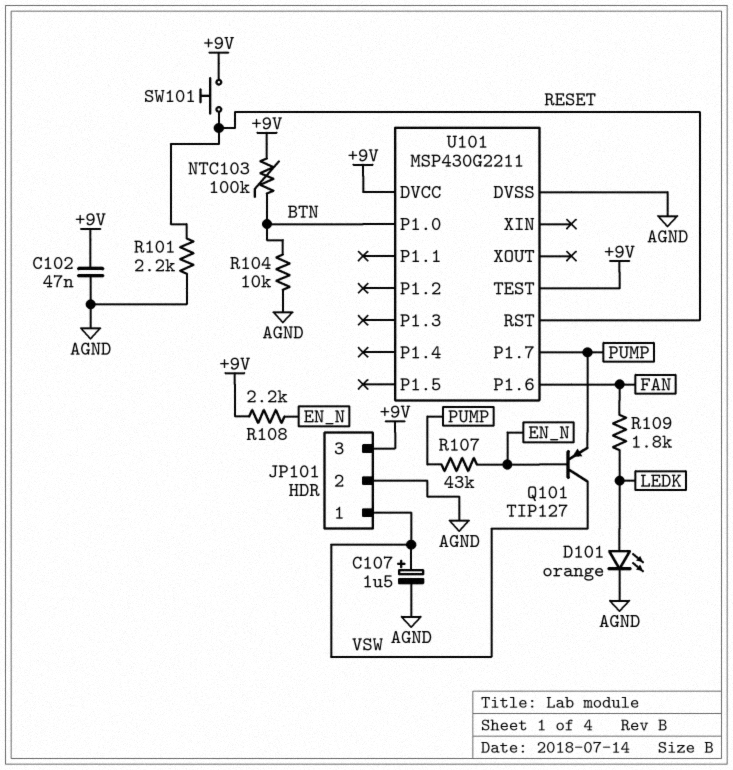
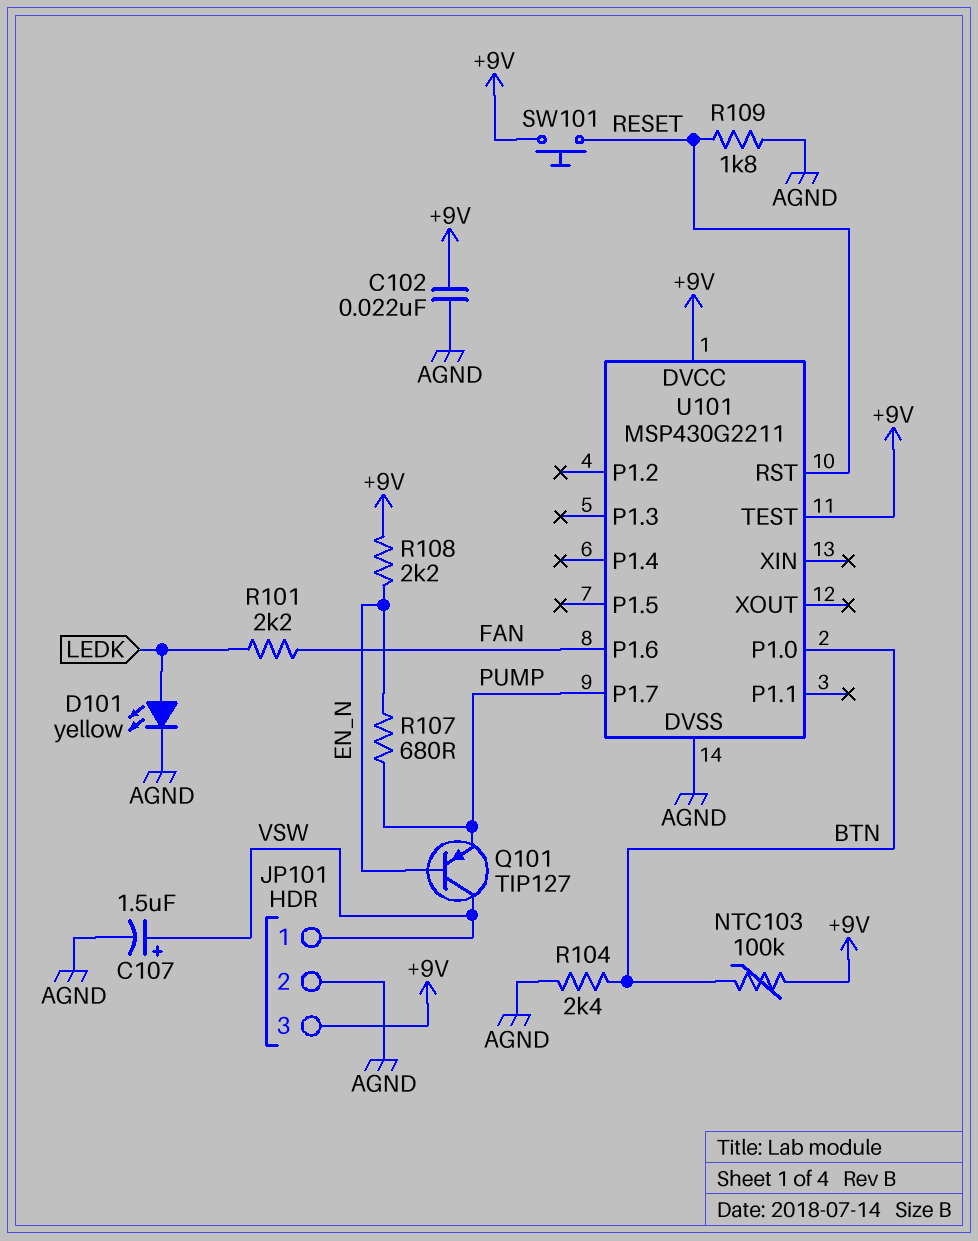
C102: 47nF (+9V, AGND) -> 22nF (+9V, AGND)
D101: LED orange (A LEDK, K AGND) -> LED yellow (A LEDK, K AGND)
R101: 2.2k (AGND, RESET) -> 2.2k (FAN, LEDK)
R104: 10k (AGND, BTN) -> 2.4k (AGND, BTN)
R107: 43k (EN_N, PUMP) -> 680 (EN_N, PUMP)
R109: 1.8k (FAN, LEDK) -> 1.8k (AGND, RESET)

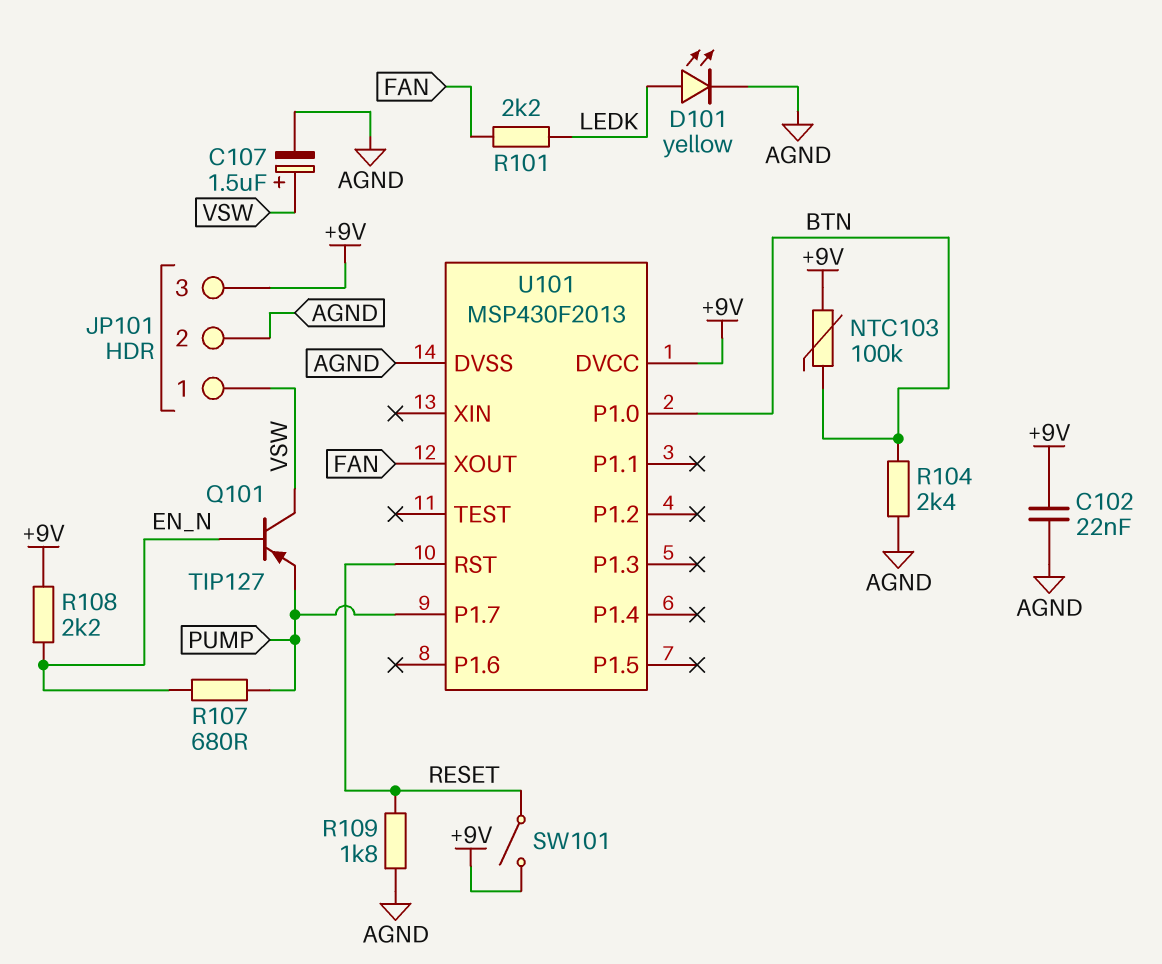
SW101: button (+9V, RESET) -> switch (+9V, RESET)
U101: MSP430G2211 -> MSP430F2013
U101 pin P1.6: FAN -> none
U101 pin TEST: +9V -> none
U101 pin XOUT: none -> FAN

